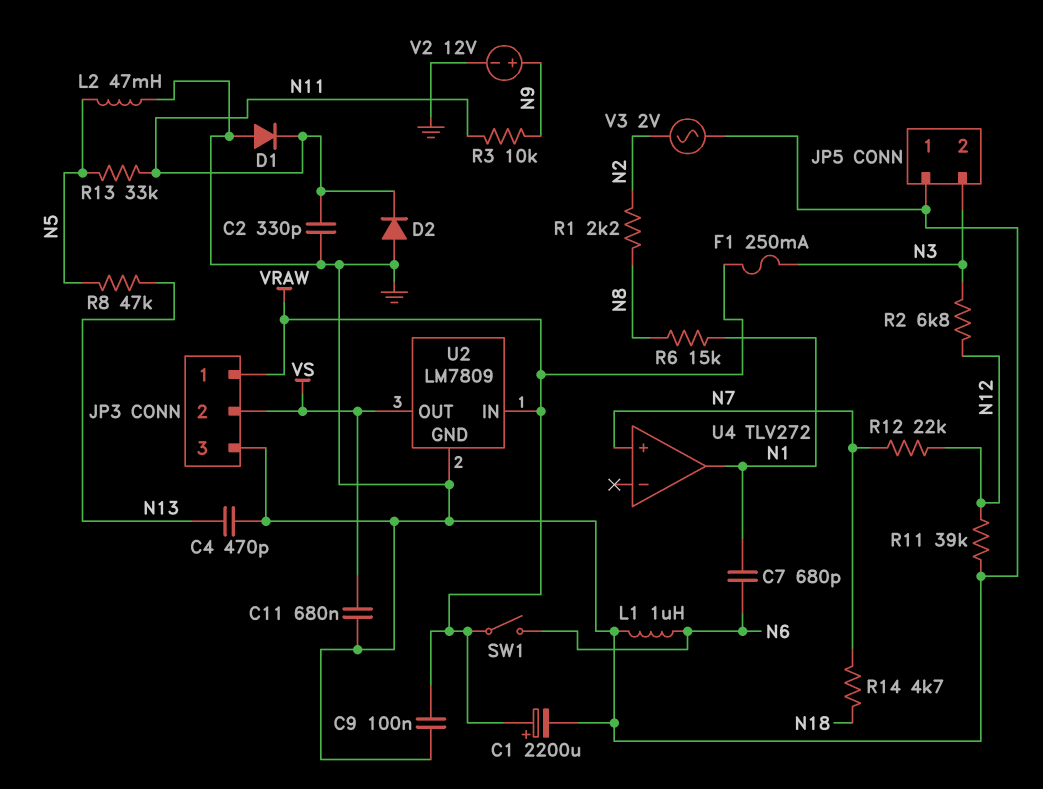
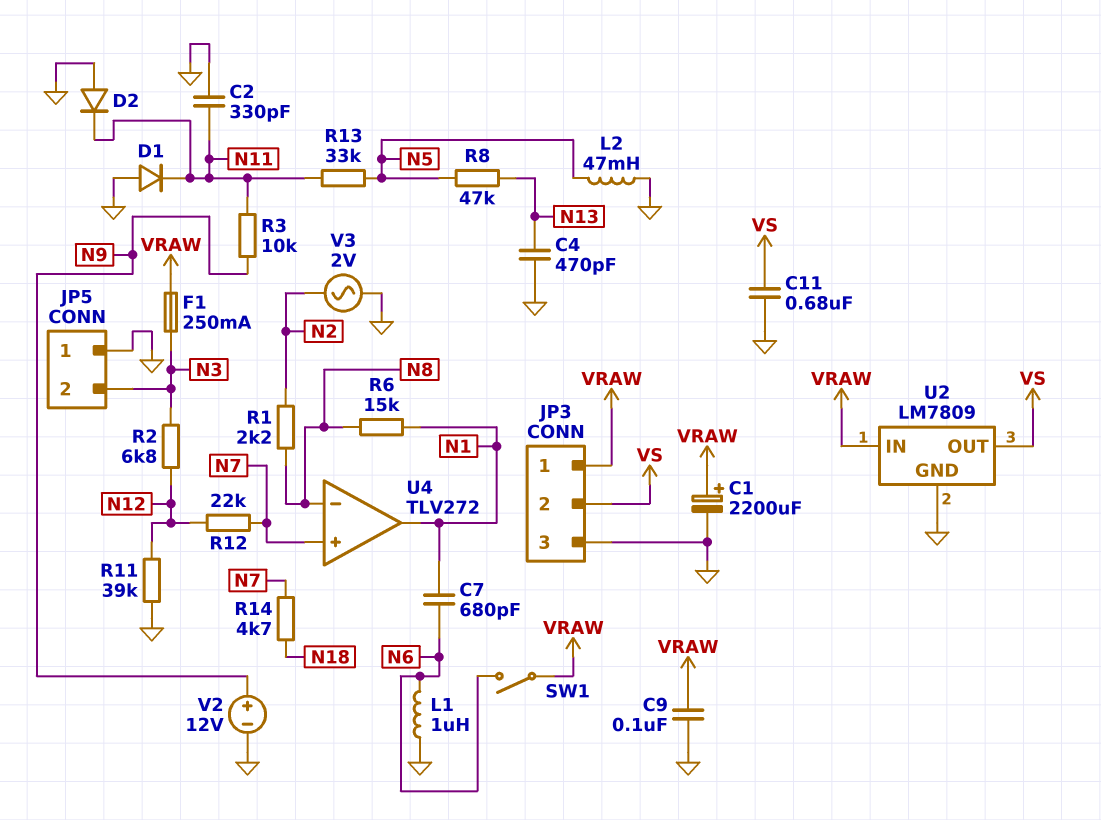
U4 pin in-: none -> N8

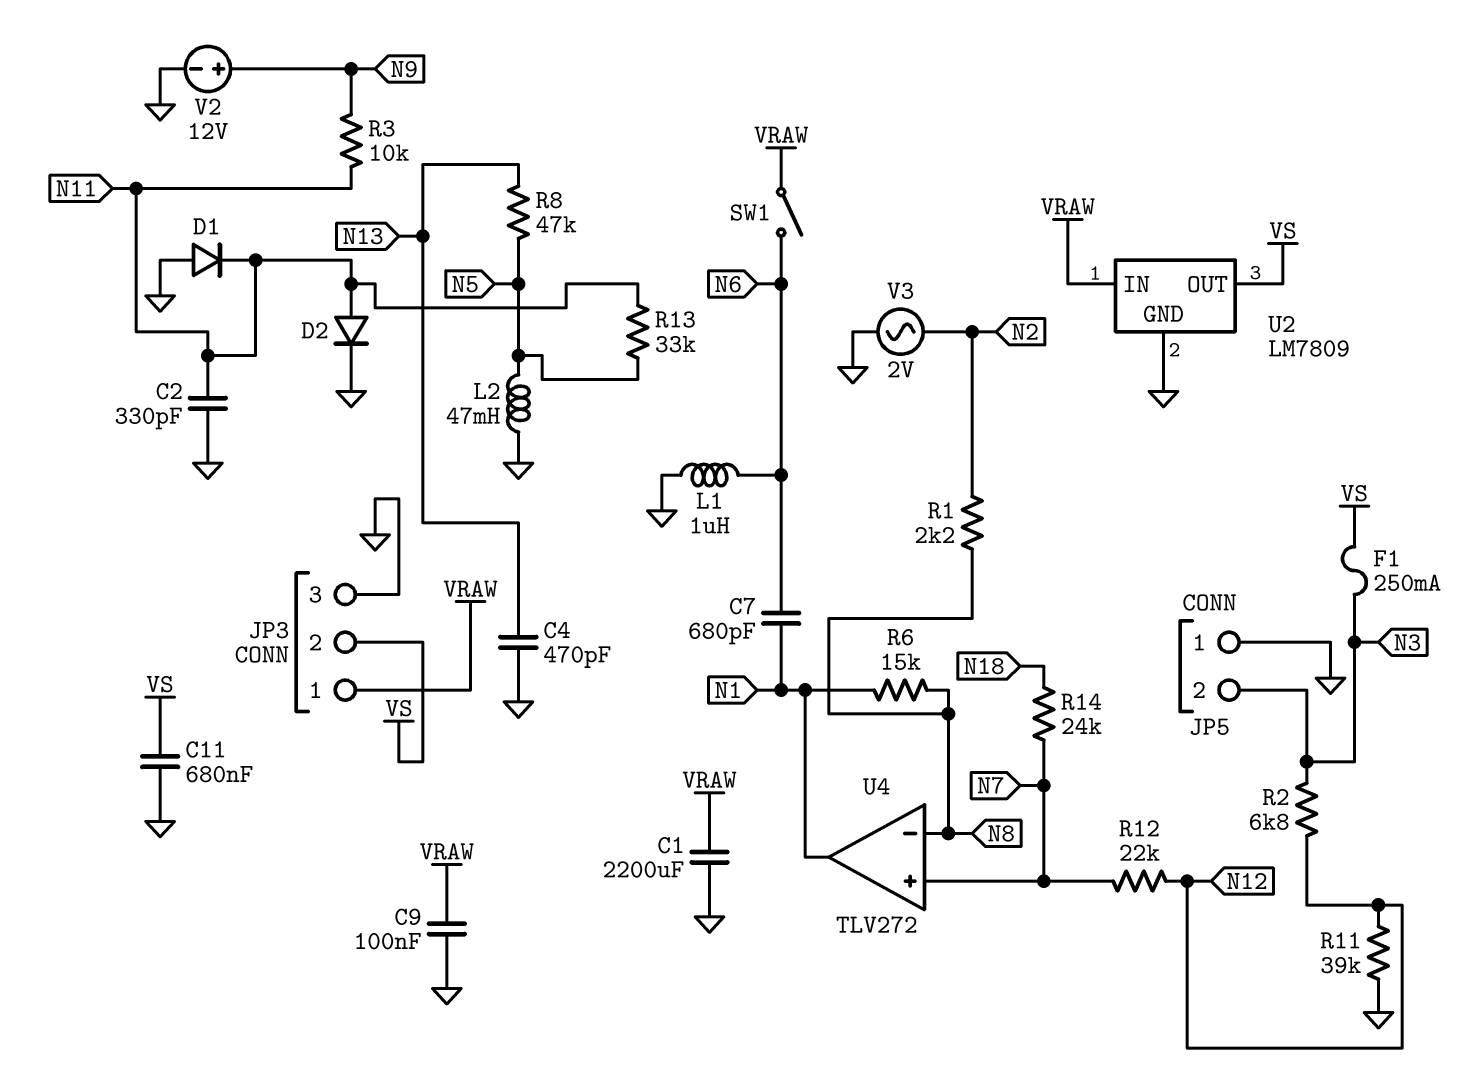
C1: 2200uF (plus VRAW, minus GND) -> 2200uF (GND, VRAW)
D2: diode (A GND, K N11) -> diode (A N11, K GND)
F1: 250mA (N3, VRAW) -> 250mA (N3, VS)
R14: 4.7k (N7, N18) -> 24k (N7, N18)

